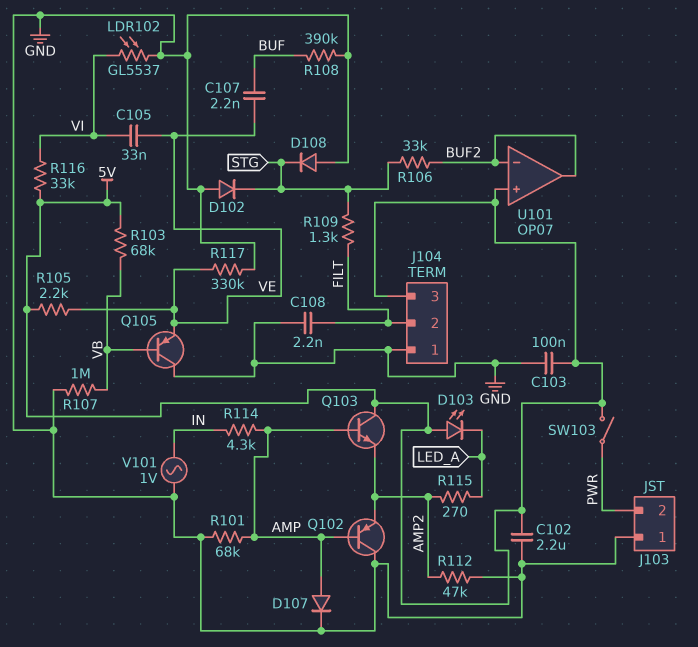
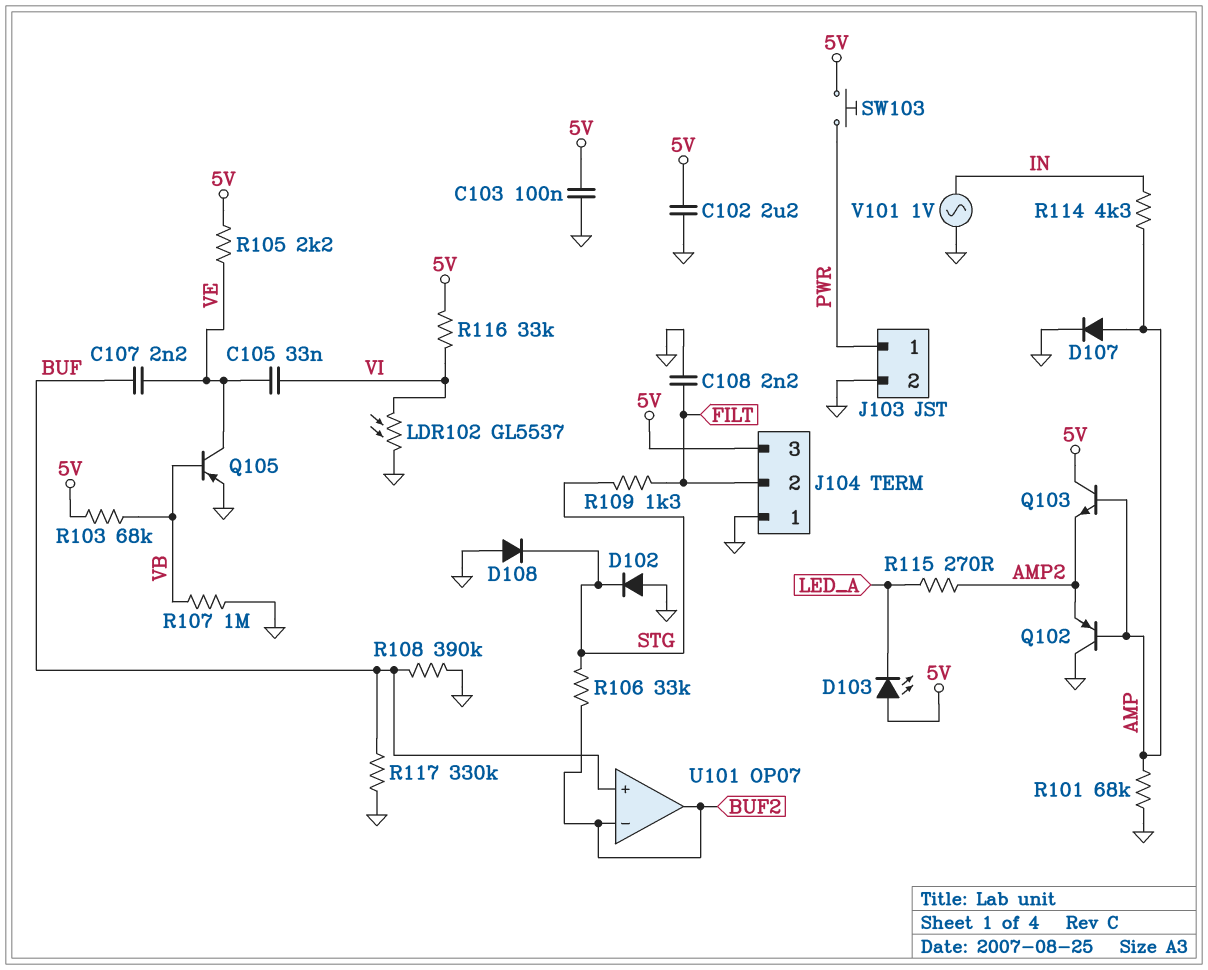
J103 pin 1: GND -> PWR
J103 pin 2: PWR -> GND
Q105: PNP (B VB, C GND, E VE) -> PNP (B VB, C VE, E GND)
R112: 47k (AMP2, GND) -> none
R117: 330k (GND, VE) -> 330k (BUF, GND)
SW103: switch (5V, PWR) -> button (5V, PWR)
U101 pin in+: 5V -> BUF

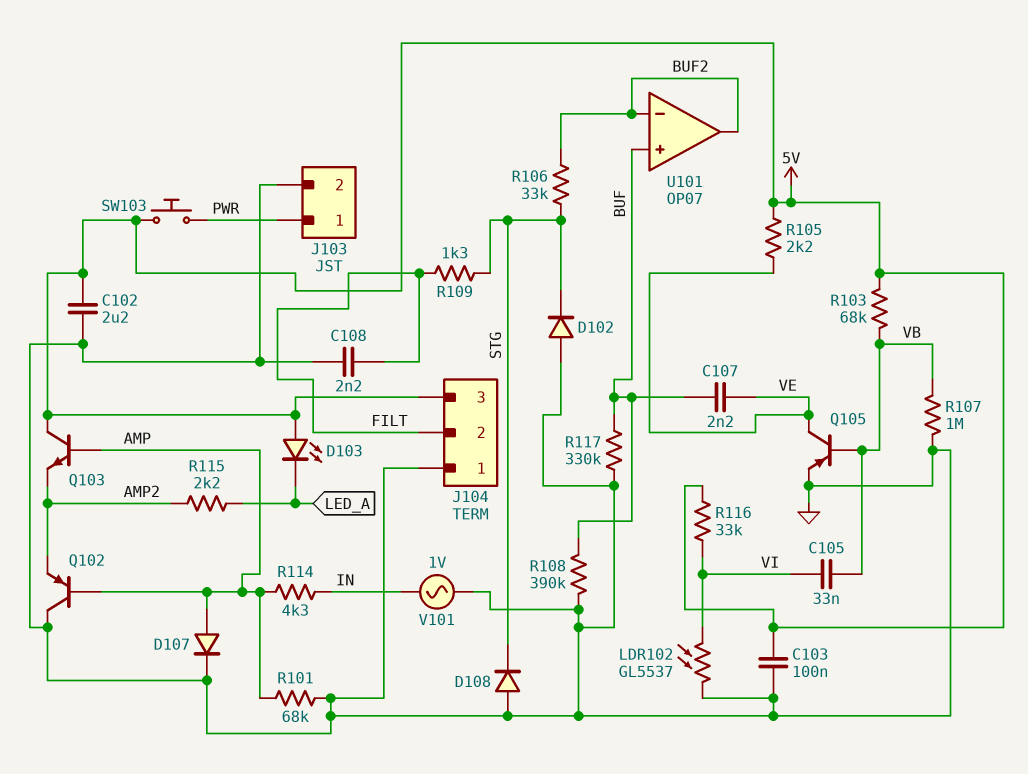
C105: 33nF (VE, VI) -> 33nF (VB, VI)
R115: 270 (AMP2, LED_A) -> 2.2k (AMP2, LED_A)

